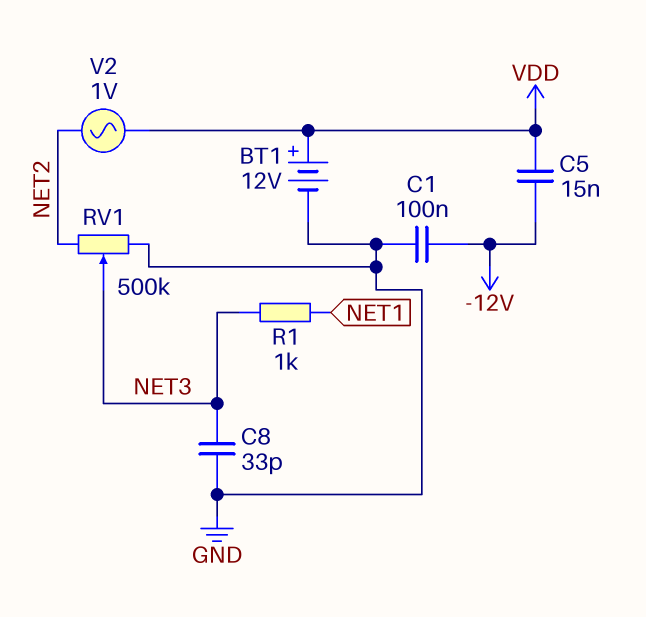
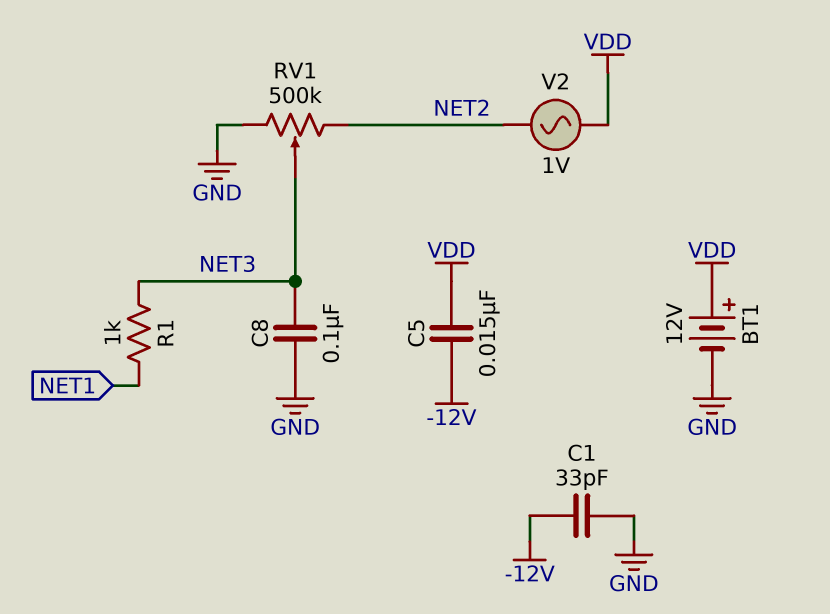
C1: 100nF (-12V, GND) -> 33pF (-12V, GND)
C8: 33pF (GND, NET3) -> 100nF (GND, NET3)

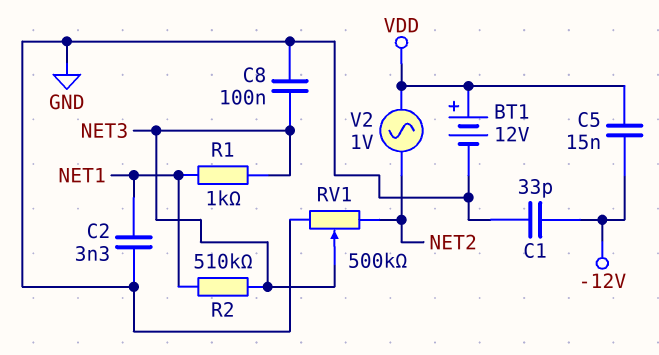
C2: none -> 3.3nF (GND, NET1)
R2: none -> 510k (NET1, NET3)

